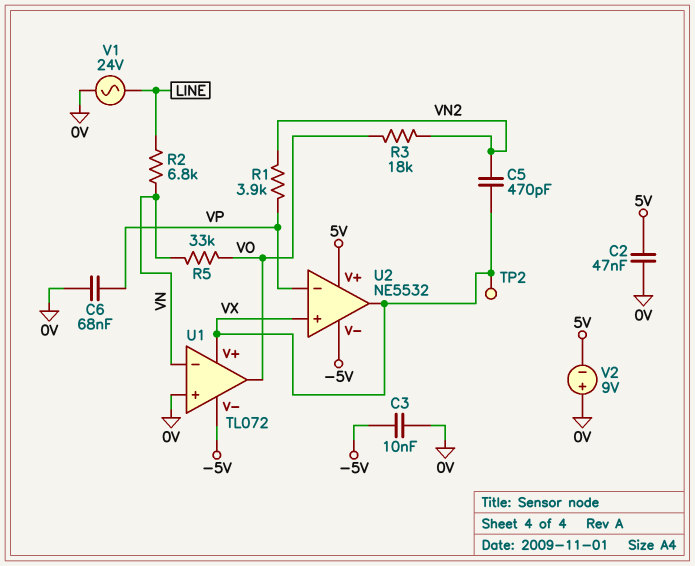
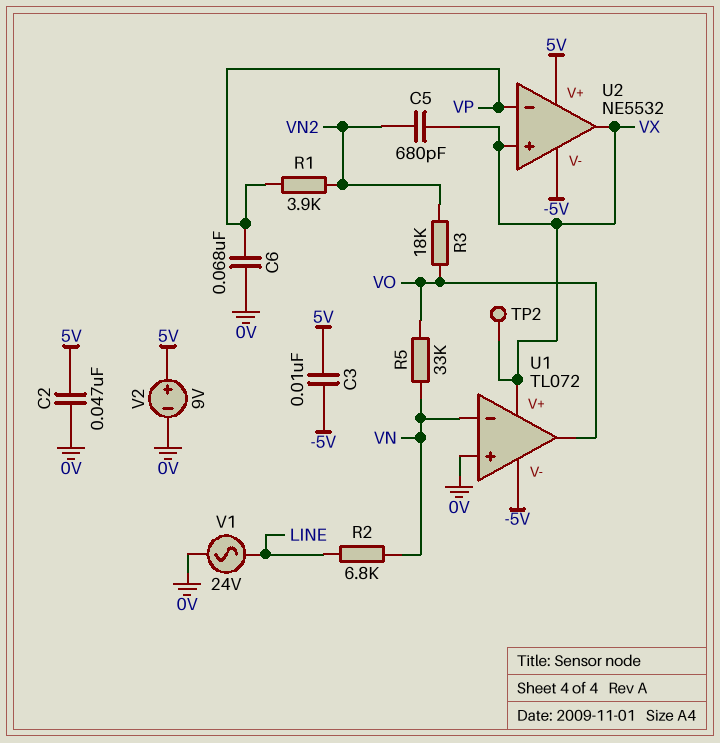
C3: 10nF (-5V, 0V) -> 10nF (-5V, 5V)
C5: 470pF (VN2, VX) -> 680pF (VN2, VX)
V2: 9V (plus 0V, minus 5V) -> 9V (plus 5V, minus 0V)

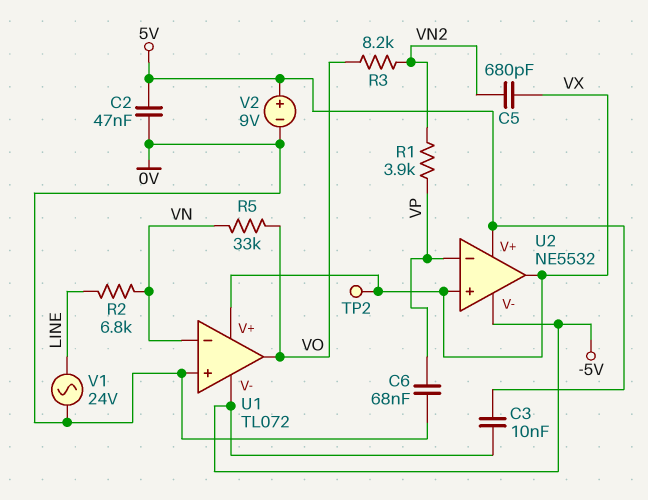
R3: 18k (VN2, VO) -> 8.2k (VN2, VO)

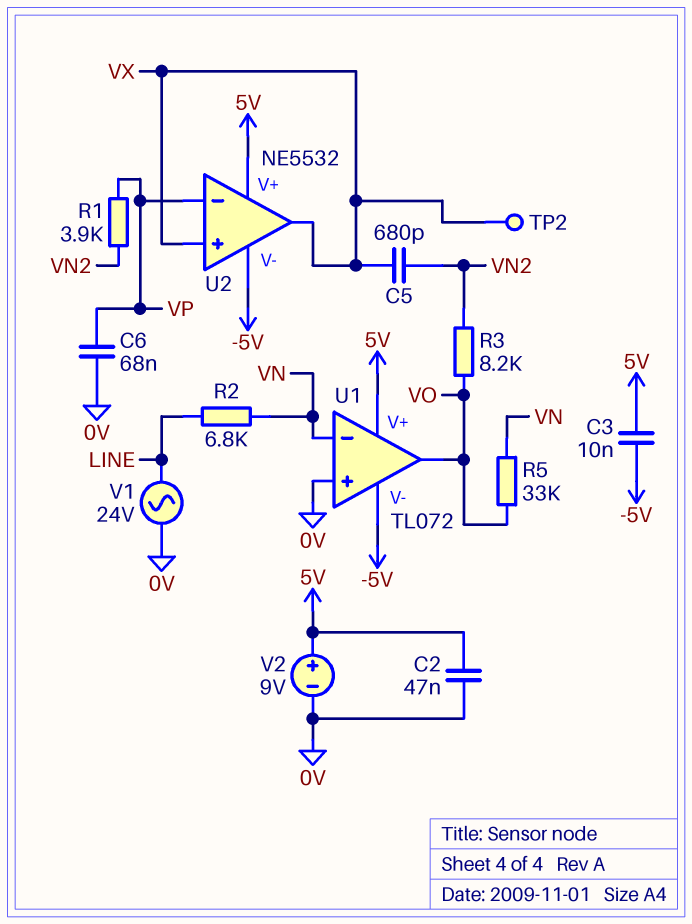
U1 pin V+: VX -> 5V

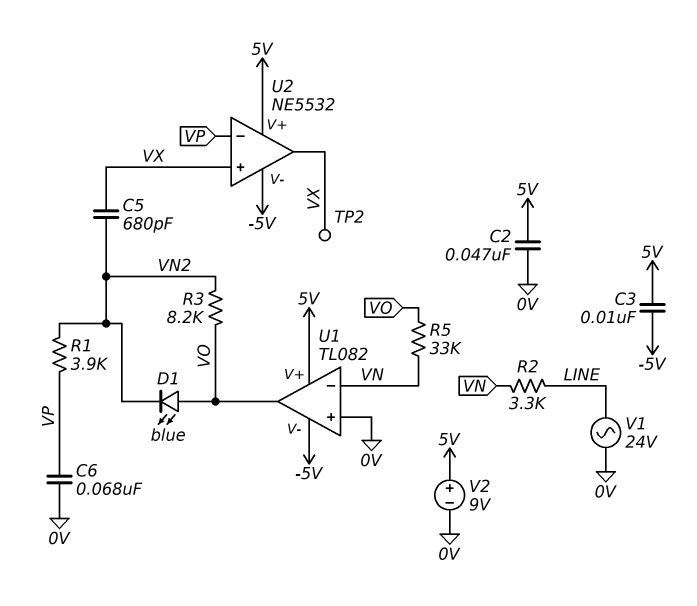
D1: none -> LED blue (A VO, K VN2)
R2: 6.8k (LINE, VN) -> 3.3k (LINE, VN)
U1: TL072 -> TL082

